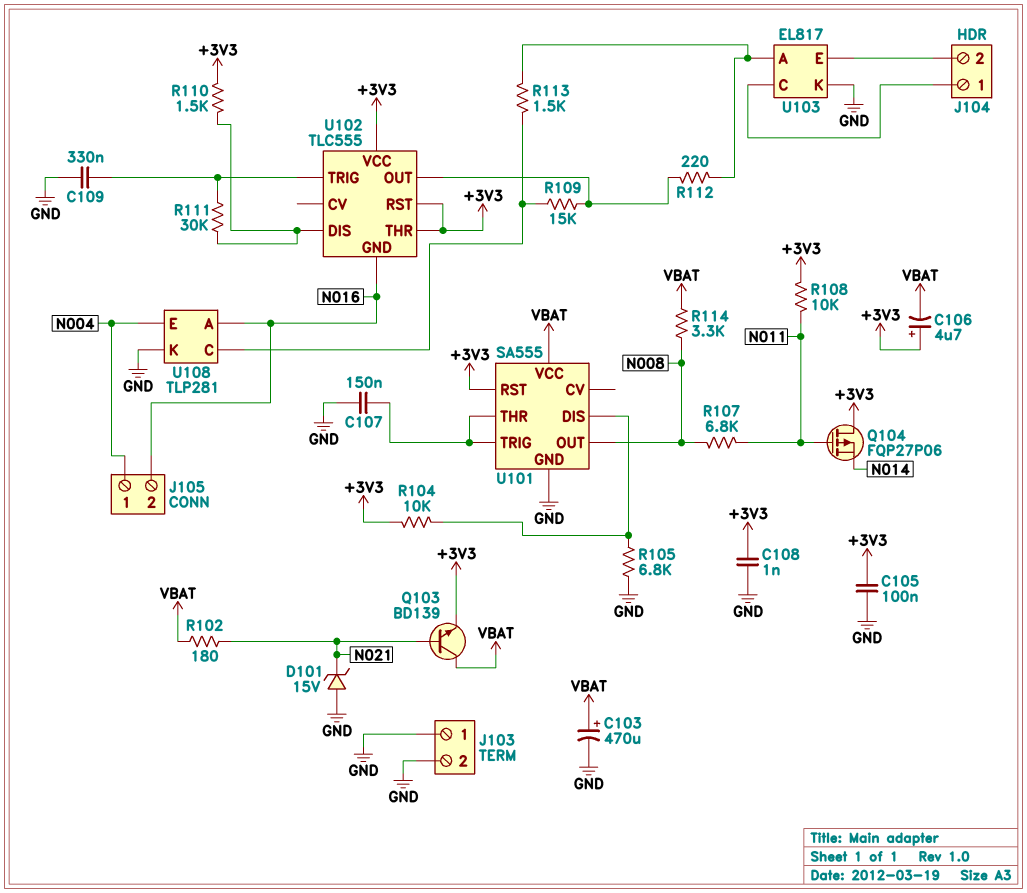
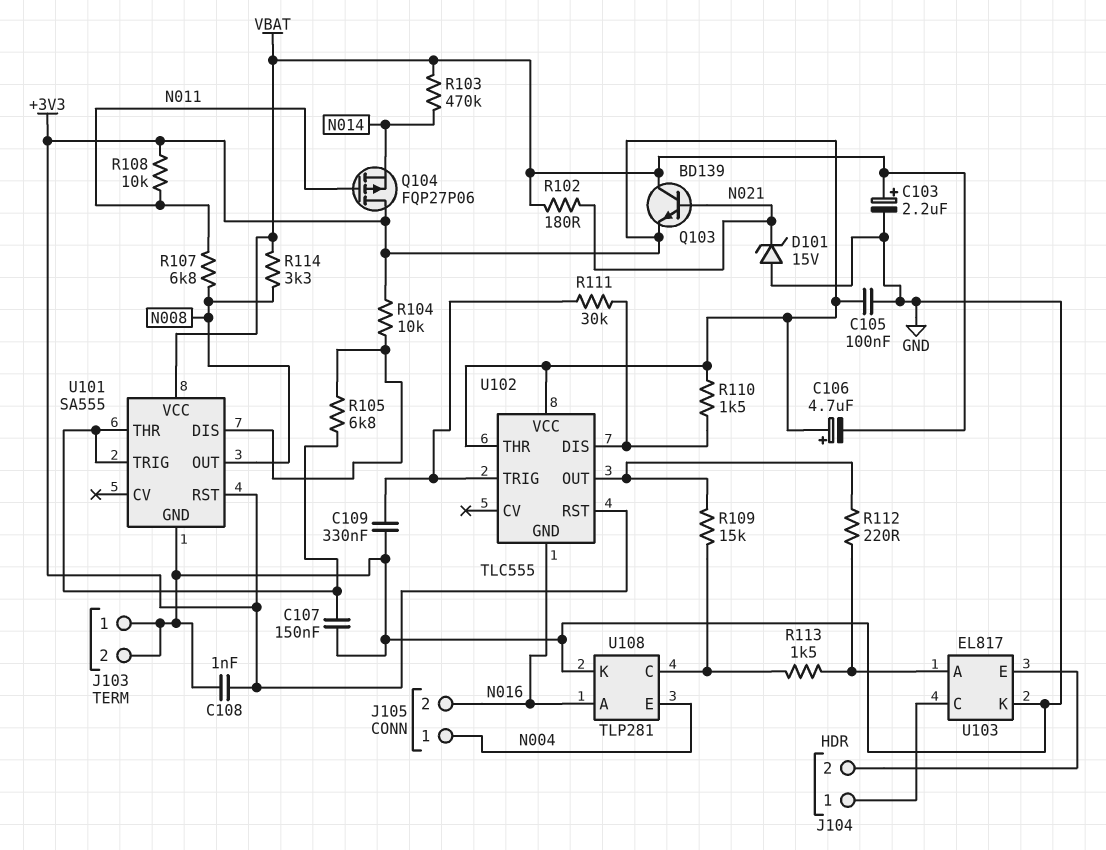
C103: 470uF (plus VBAT, minus GND) -> 2.2uF (plus VBAT, minus GND)
R103: none -> 470k (N014, VBAT)
R105: 6.8k (GND, U101/DIS) -> 6.8k (U101/DIS, U101/THR)

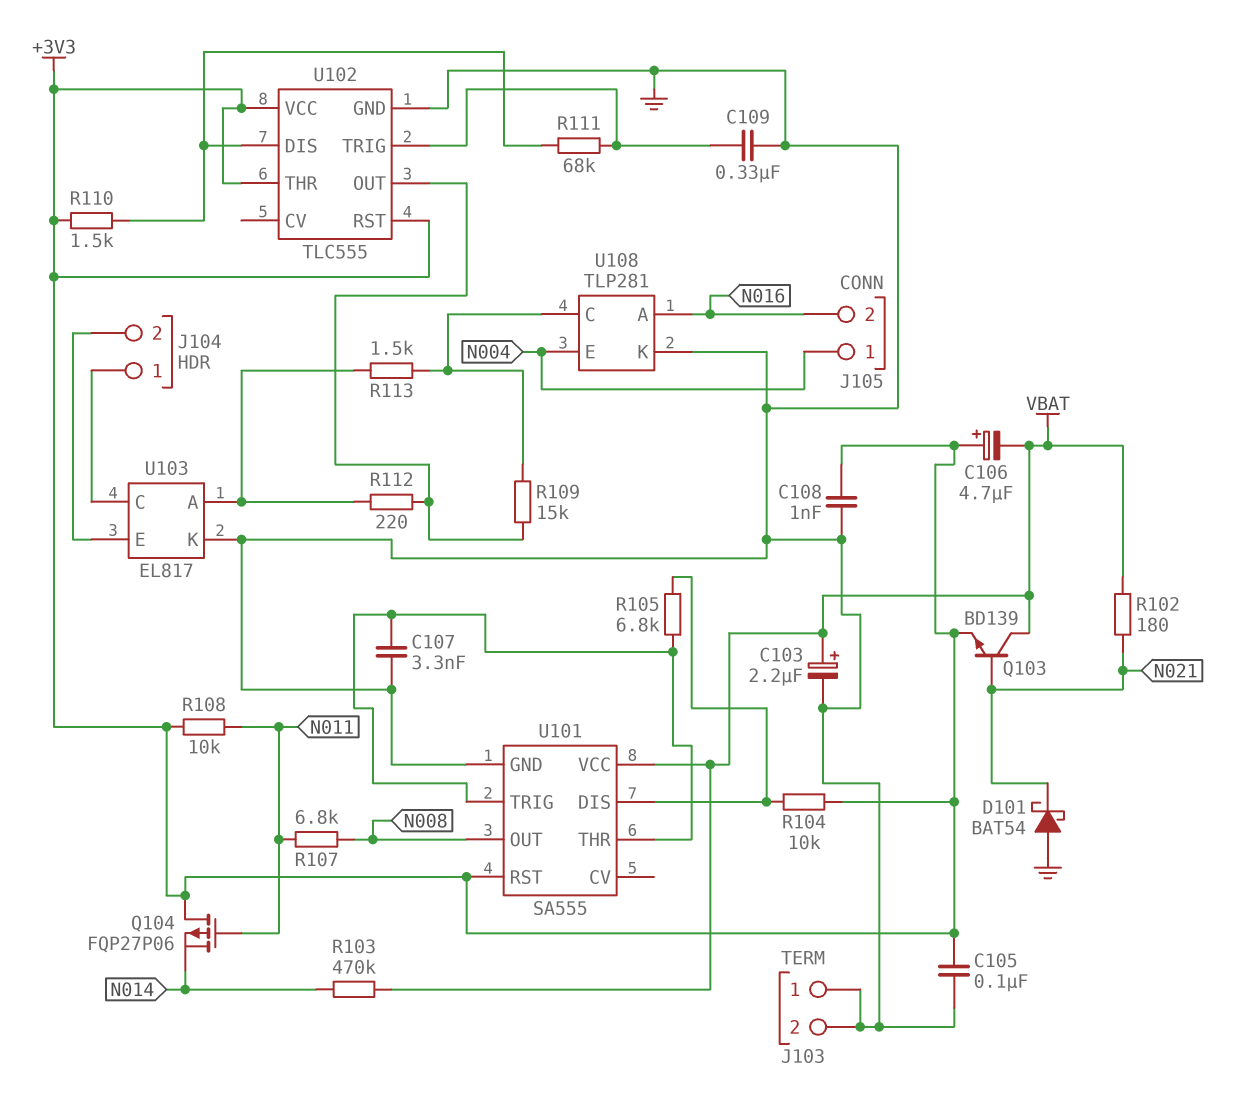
C107: 150nF (GND, U101/THR) -> 3.3nF (GND, U101/THR)
D101: zener 15V (A GND, K N021) -> schottky BAT54 (A GND, K N021)
R111: 30k (U102/DIS, U102/TRIG) -> 68k (U102/DIS, U102/TRIG)
R114: 3.3k (N008, VBAT) -> none
U102 pin GND: N016 -> GND

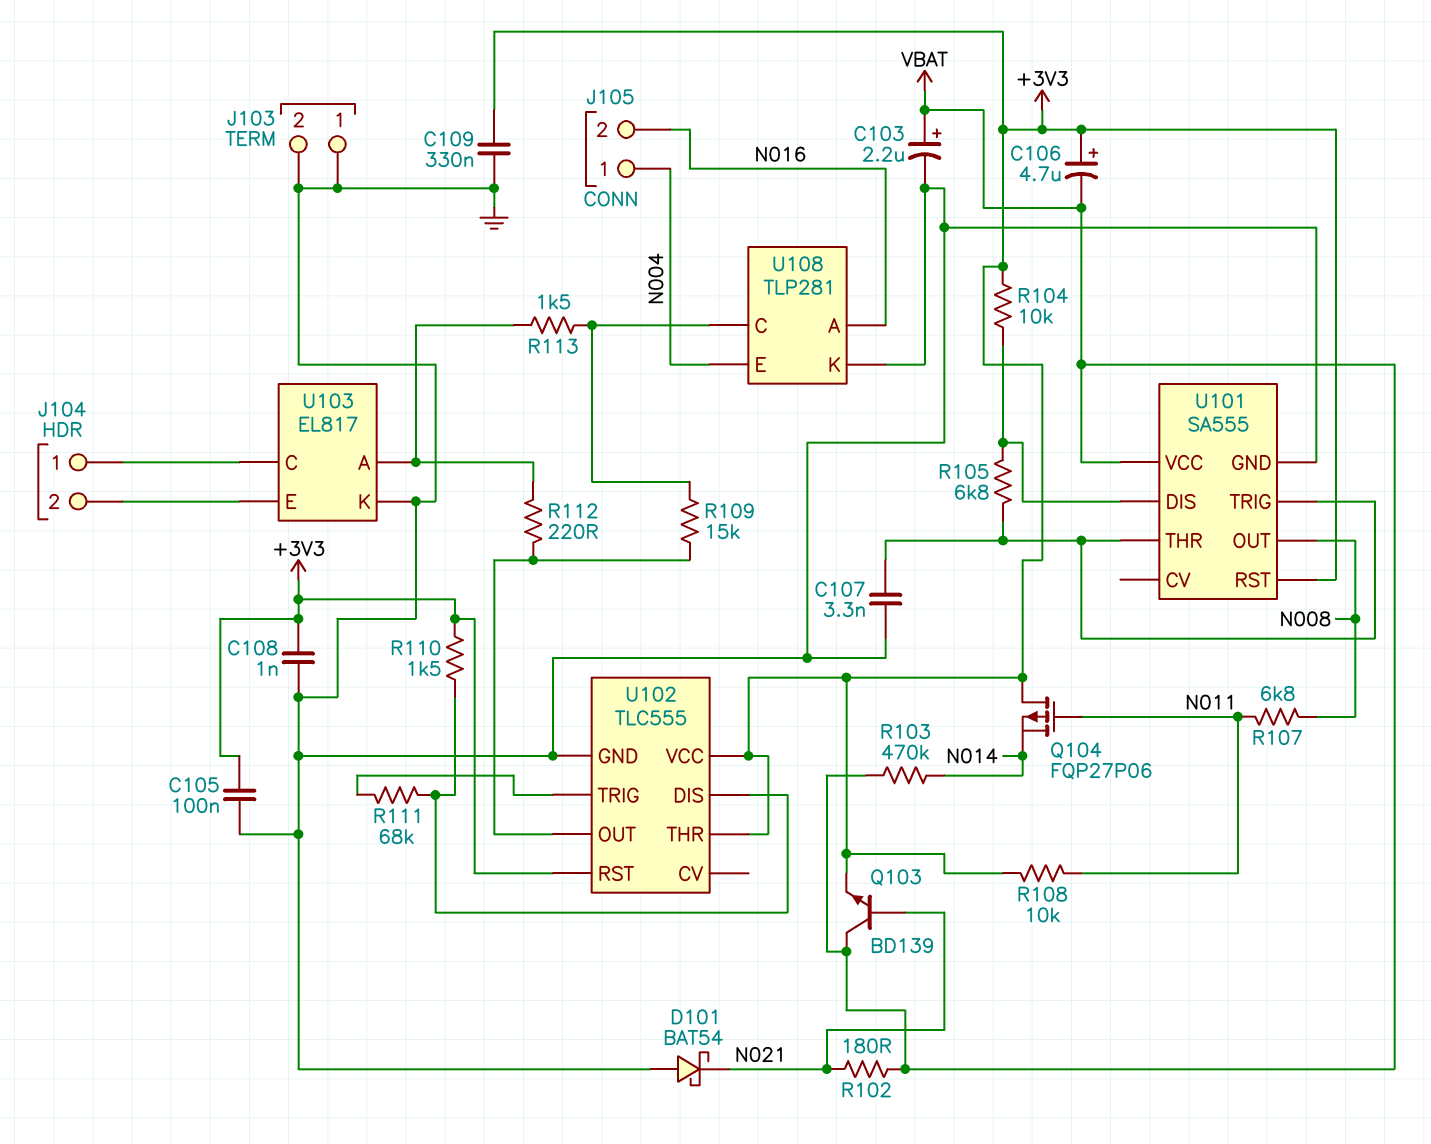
C109: 330nF (GND, U102/TRIG) -> 330nF (+3V3, GND)

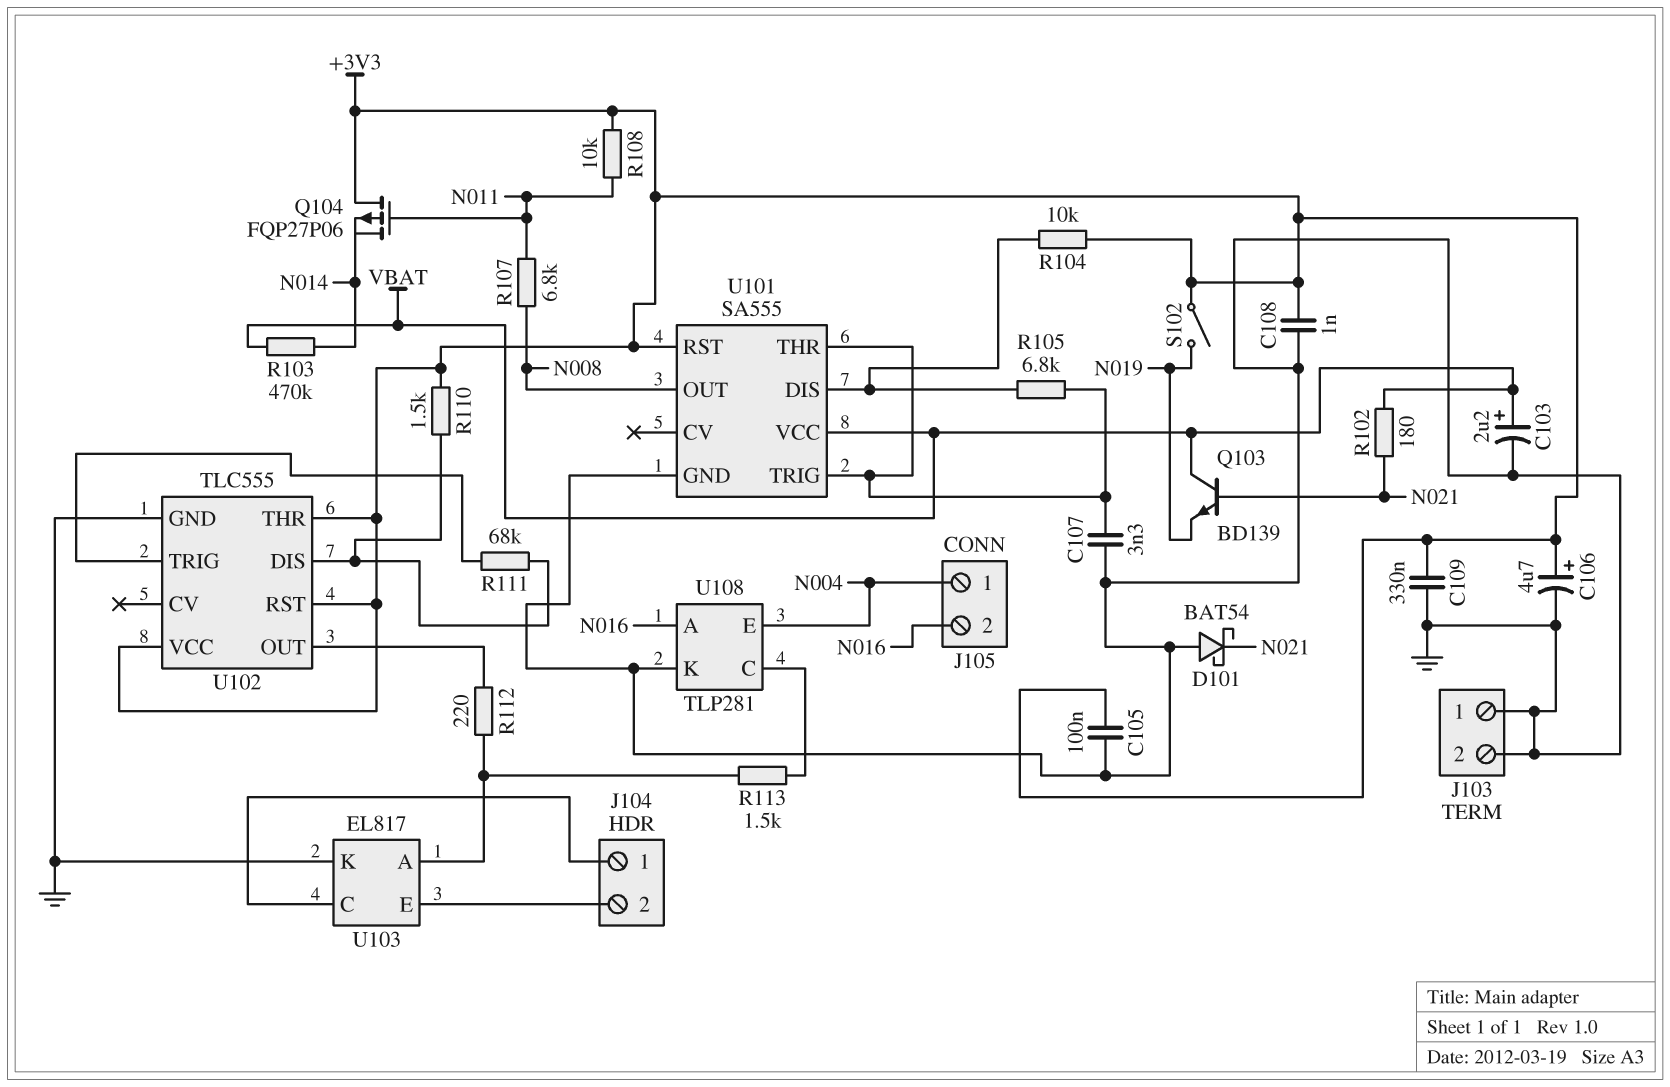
C106: 4.7uF (plus +3V3, minus VBAT) -> 4.7uF (plus +3V3, minus GND)
Q103: NPN BD139 (B N021, C VBAT, E +3V3) -> NPN BD139 (B N021, C VBAT, E N019)
R109: 15k (U102/OUT, U108/C) -> none
S102: none -> switch (+3V3, N019)

